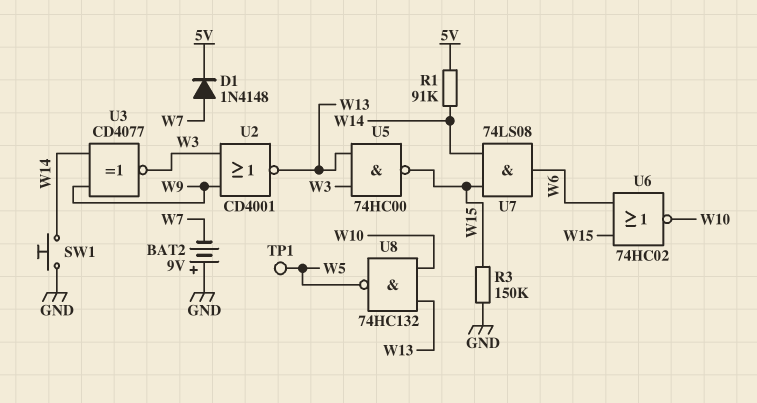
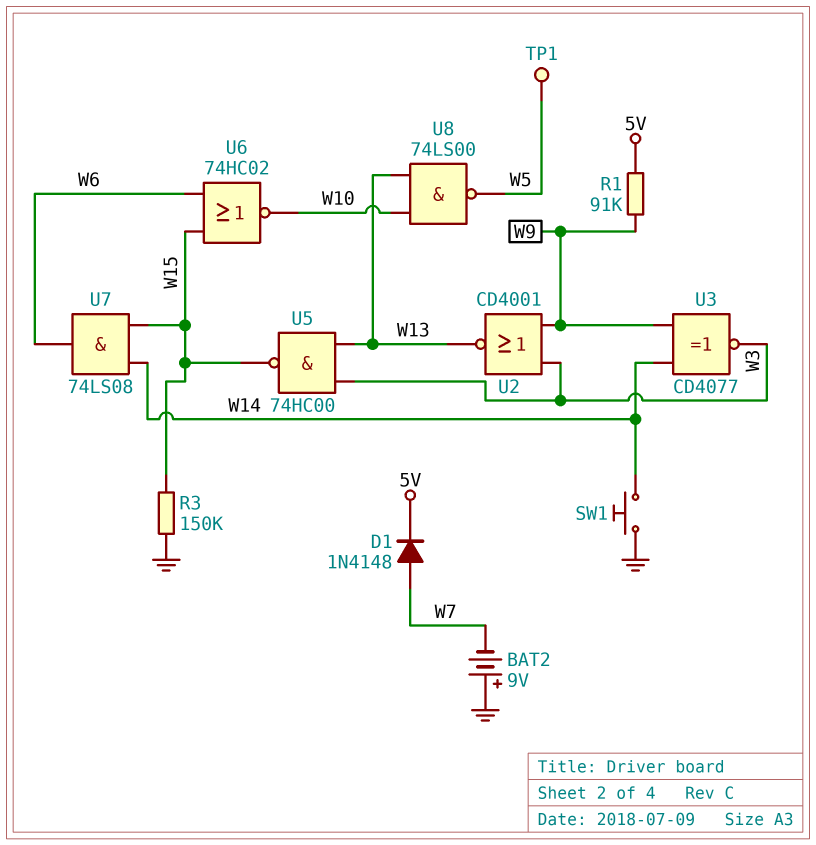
R1: 91k (5V, W14) -> 91k (5V, W9)
U8: NAND 74HC132 (in W10, in W13, out W5) -> NAND 74LS00 (in W10, in W13, out W5)

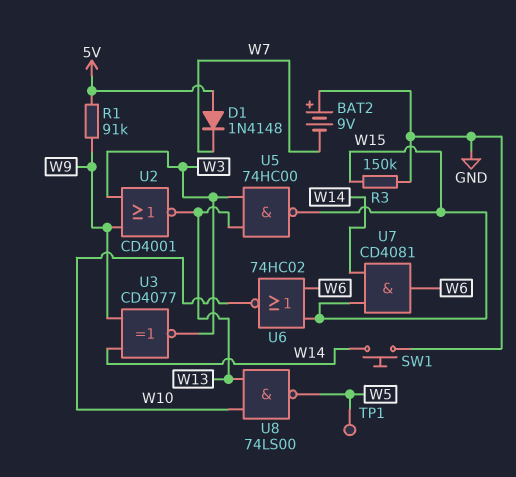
D1: diode 1N4148 (A W7, K 5V) -> diode 1N4148 (A 5V, K W7)
U7: AND 74LS08 (in W14, in W15, out W6) -> AND CD4081 (in W14, in W15, out W6)

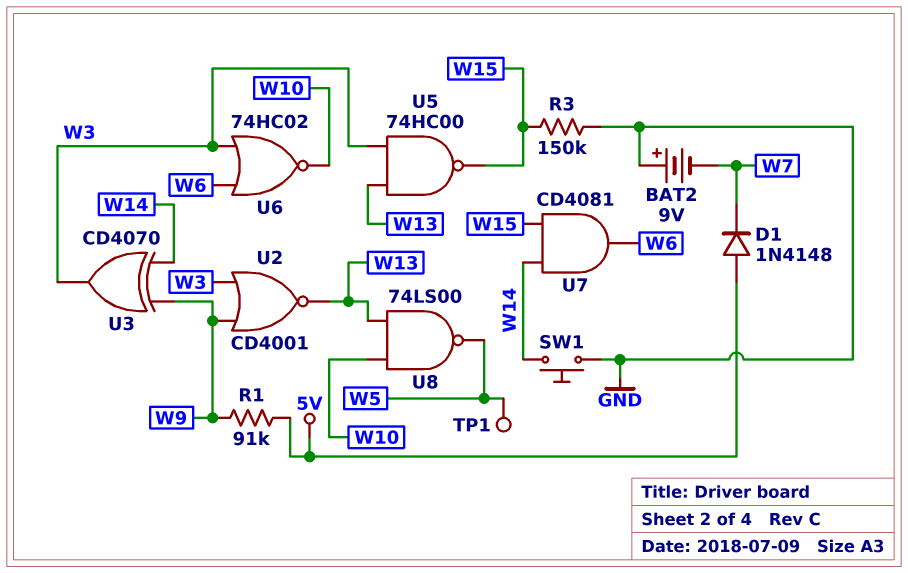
U3: XNOR CD4077 (in W9, in W14, out W3) -> XOR CD4070 (in W9, in W14, out W3)
U6: NOR 74HC02 (in W6, in W15, out W10) -> NOR 74HC02 (in W3, in W6, out W10)

